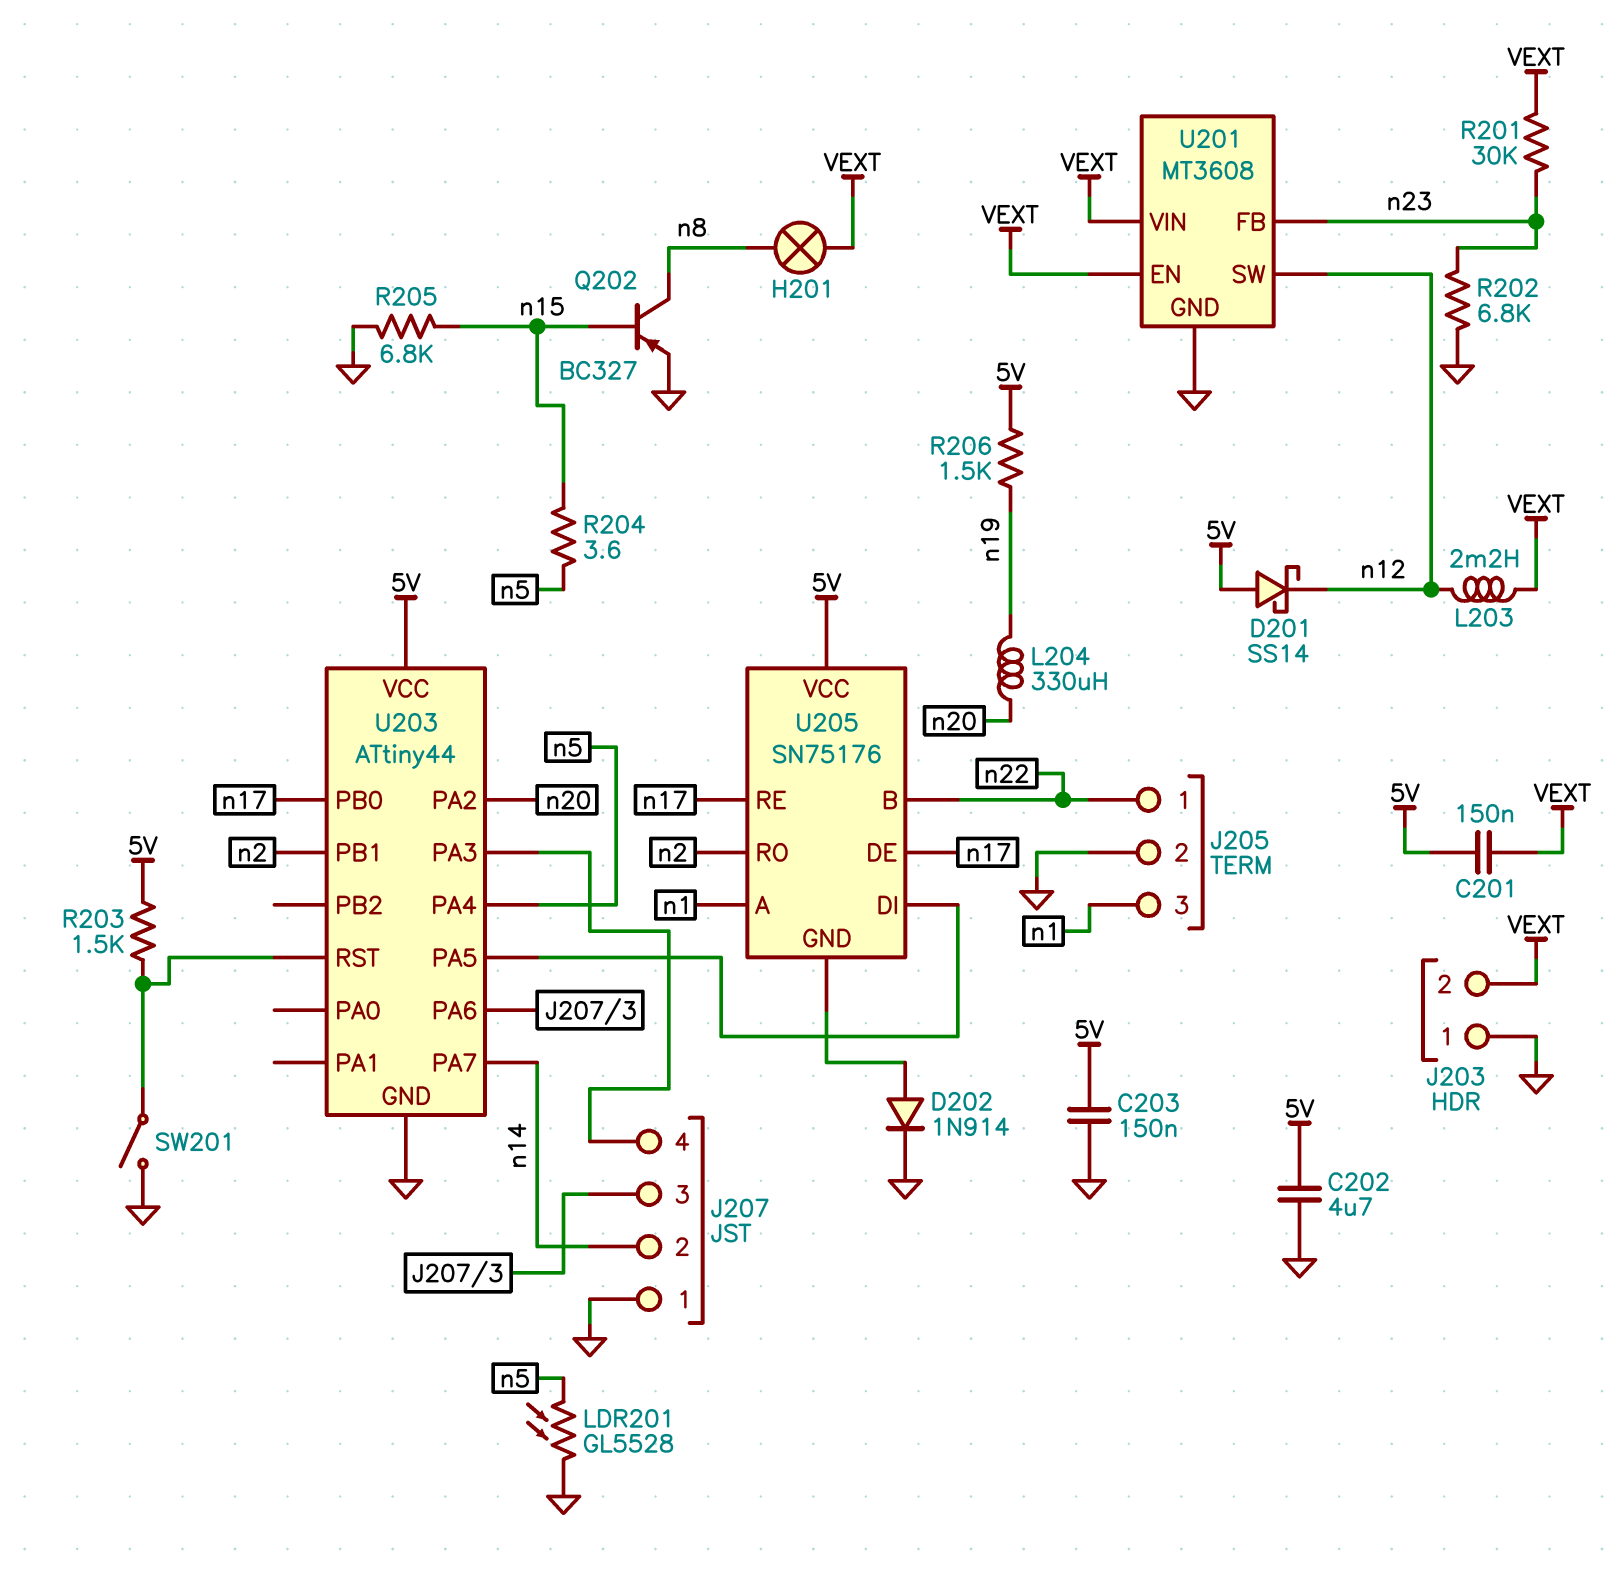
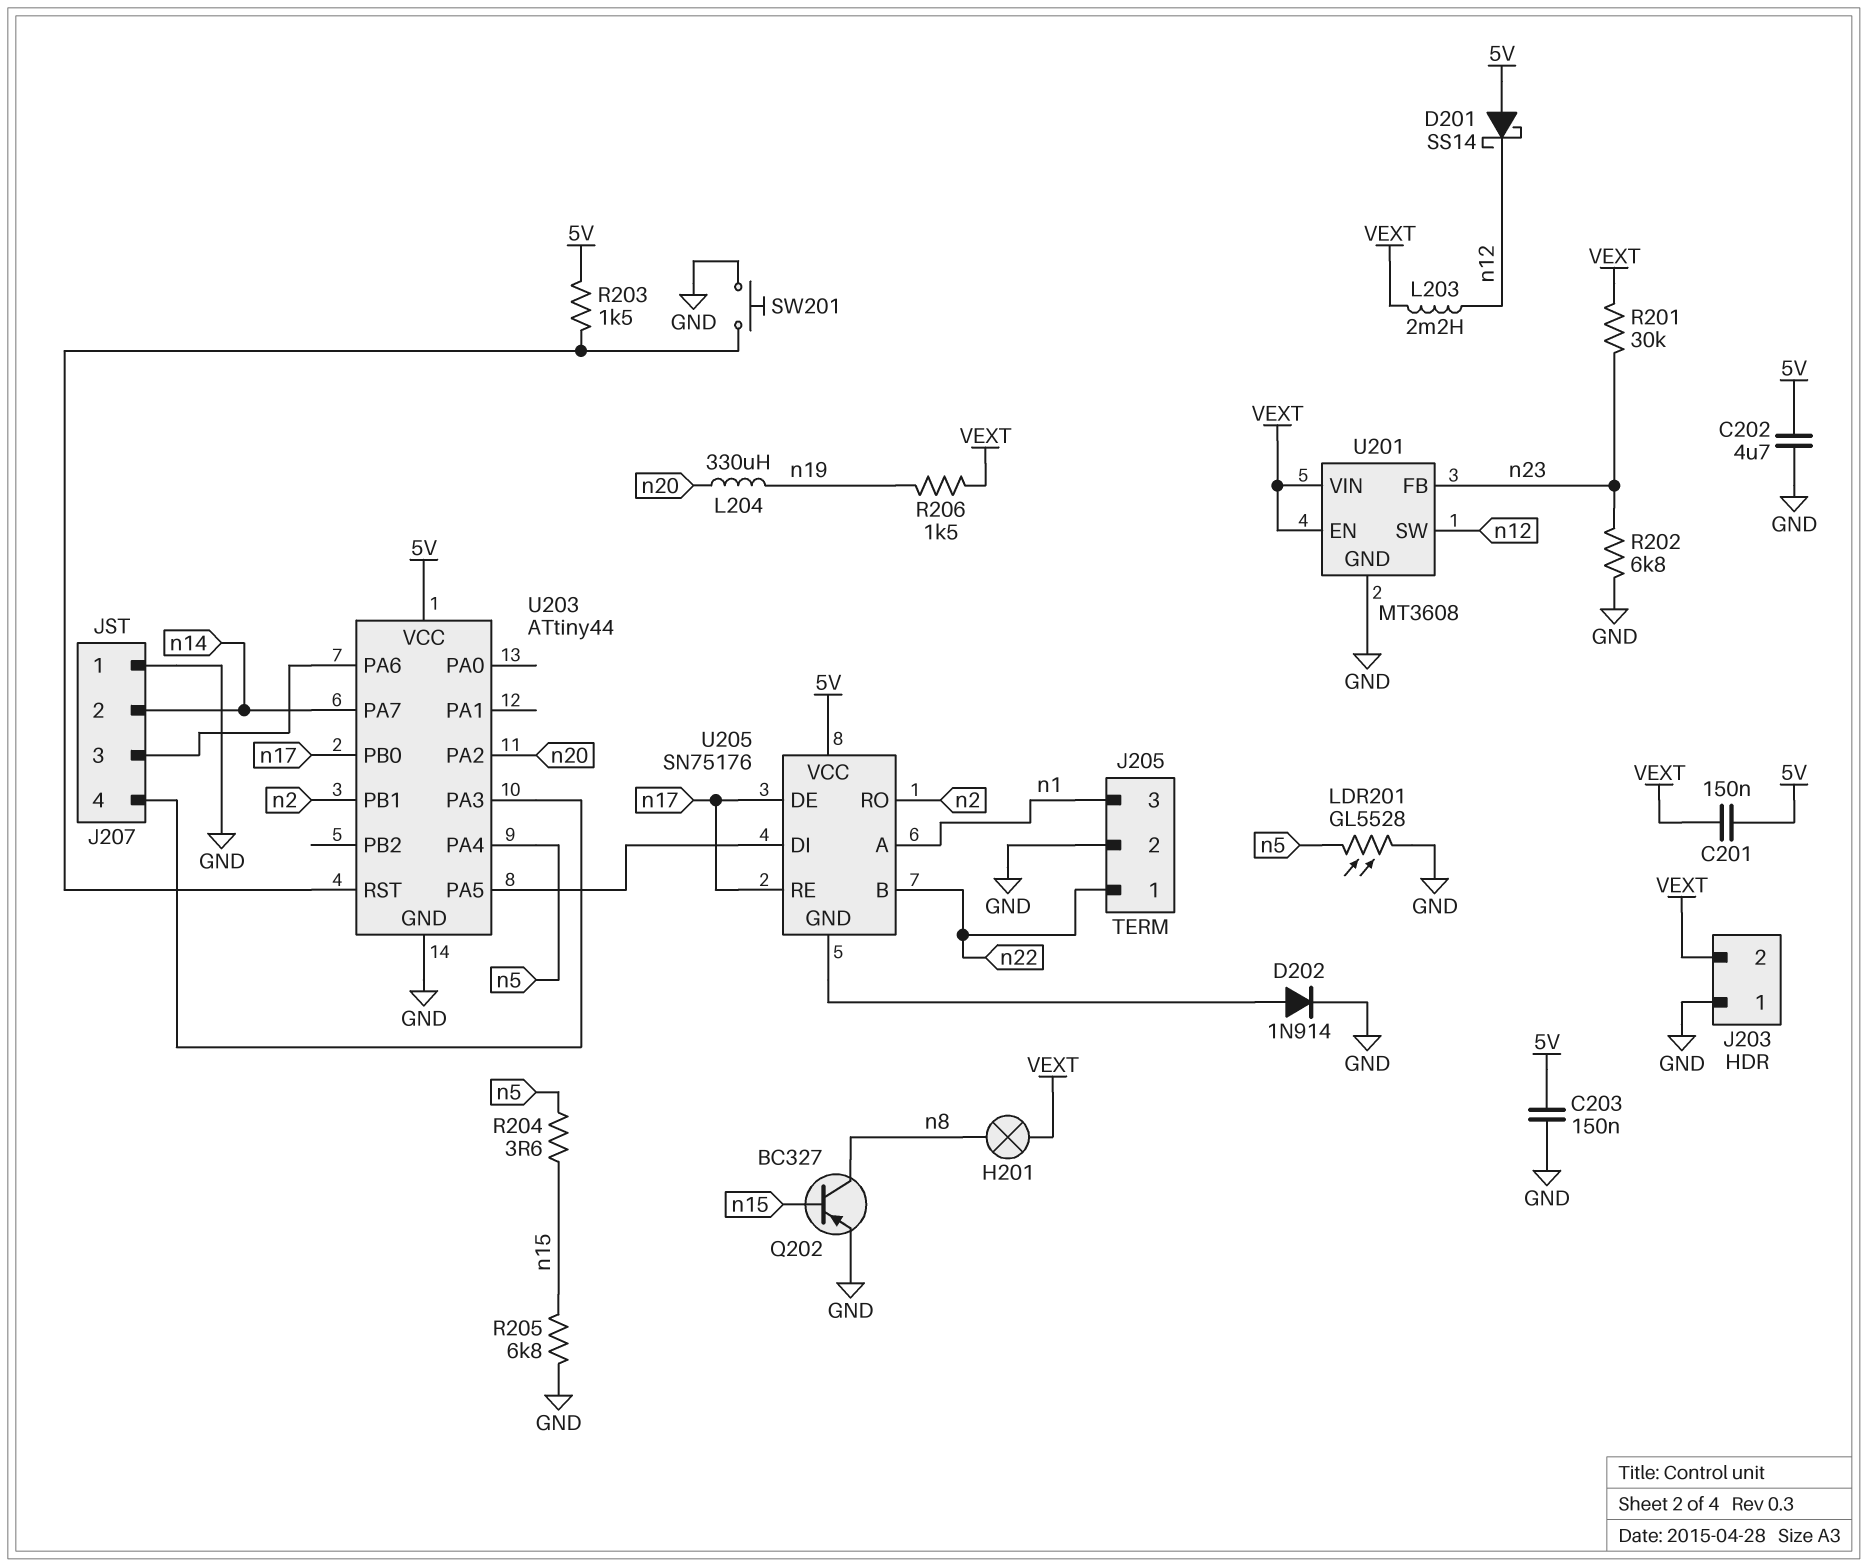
R206: 1.5k (5V, n19) -> 1.5k (VEXT, n19)
SW201: switch (GND, U203/RST) -> button (GND, U203/RST)

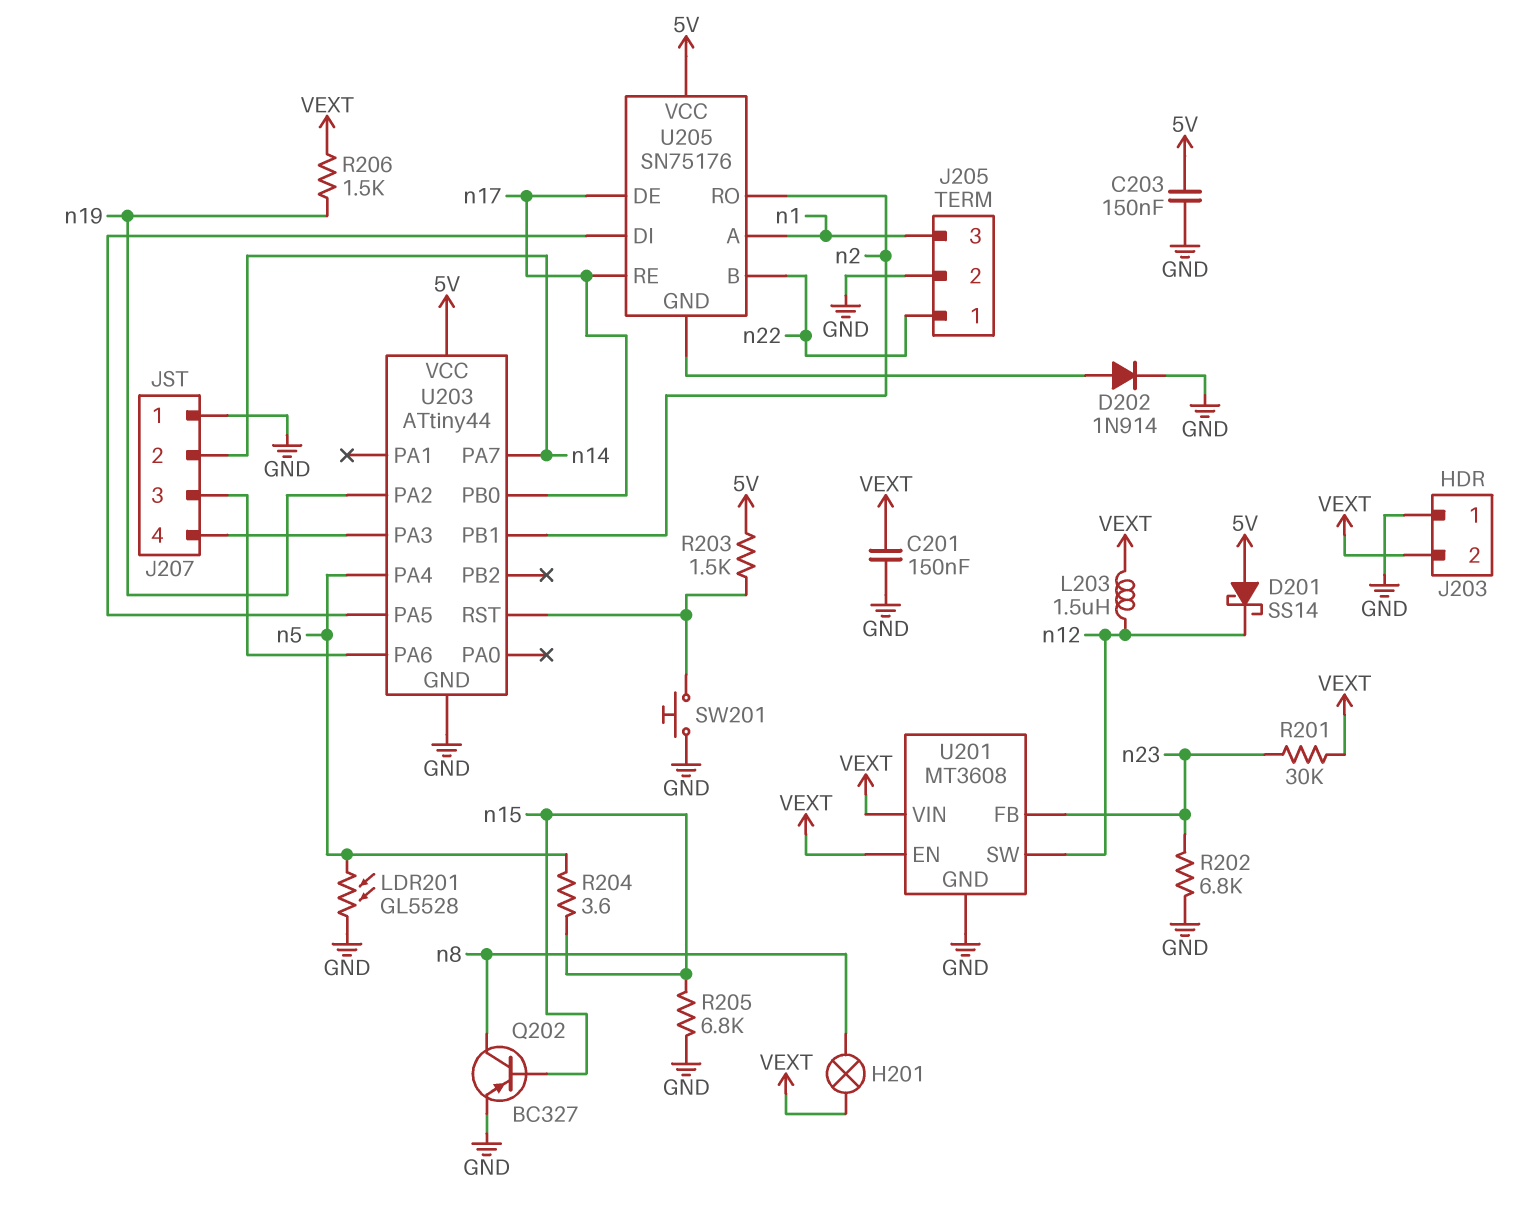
C201: 150nF (5V, VEXT) -> 150nF (GND, VEXT)
C202: 4.7uF (5V, GND) -> none
L203: 2.2mH (VEXT, n12) -> 1.5uH (VEXT, n12)
L204: 330uH (n19, n20) -> none
U203 pin PA2: n20 -> n19

